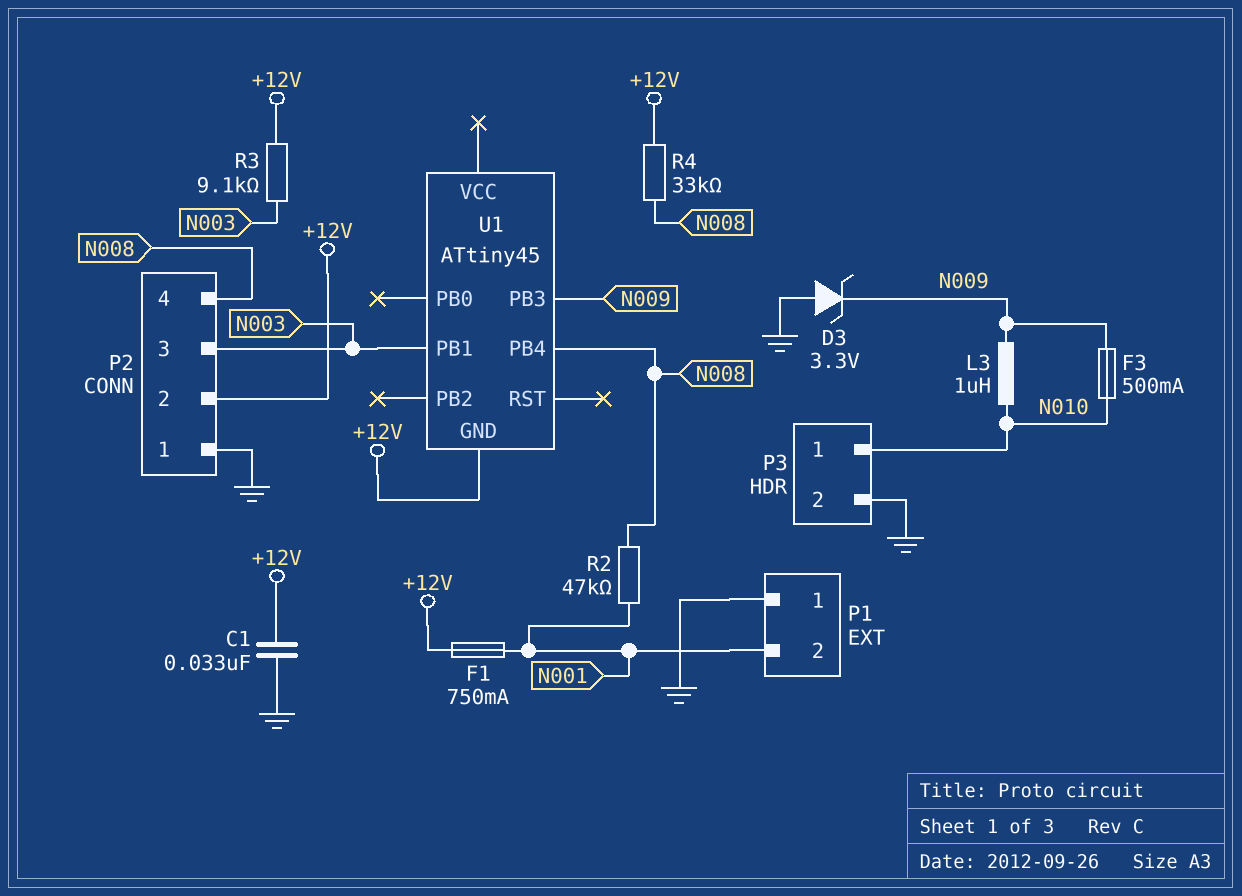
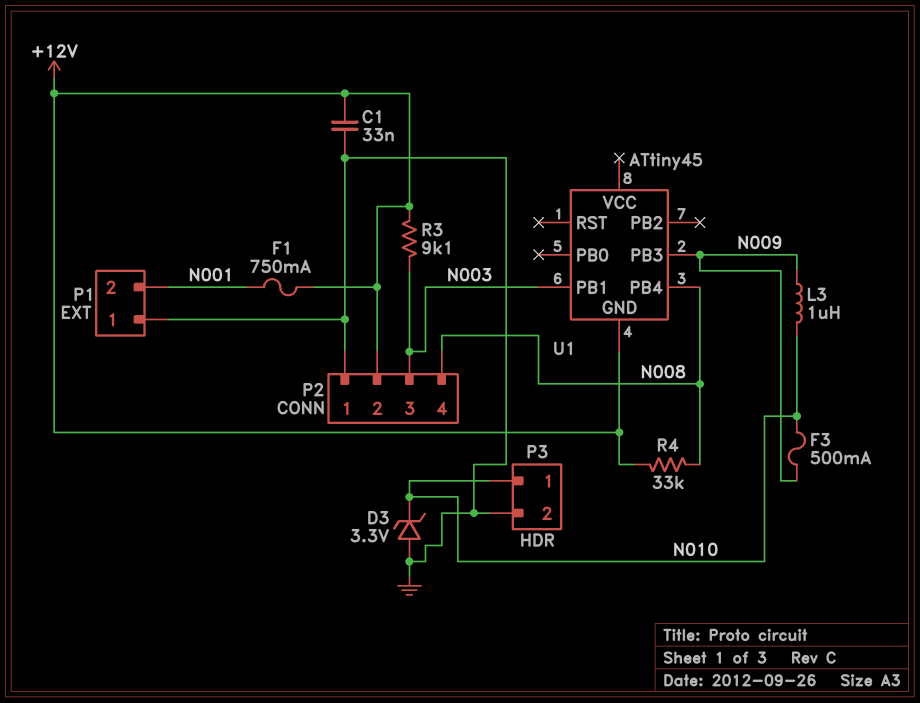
D3: zener 3.3V (A GND, K N009) -> zener 3.3V (A GND, K N010)
R2: 47k (N001, N008) -> none

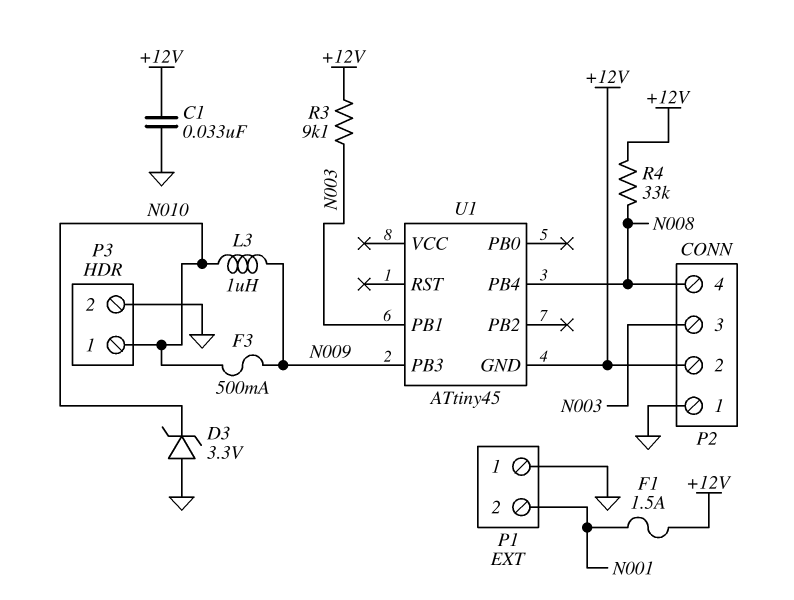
F1: 750mA (+12V, N001) -> 1.5A (+12V, N001)

